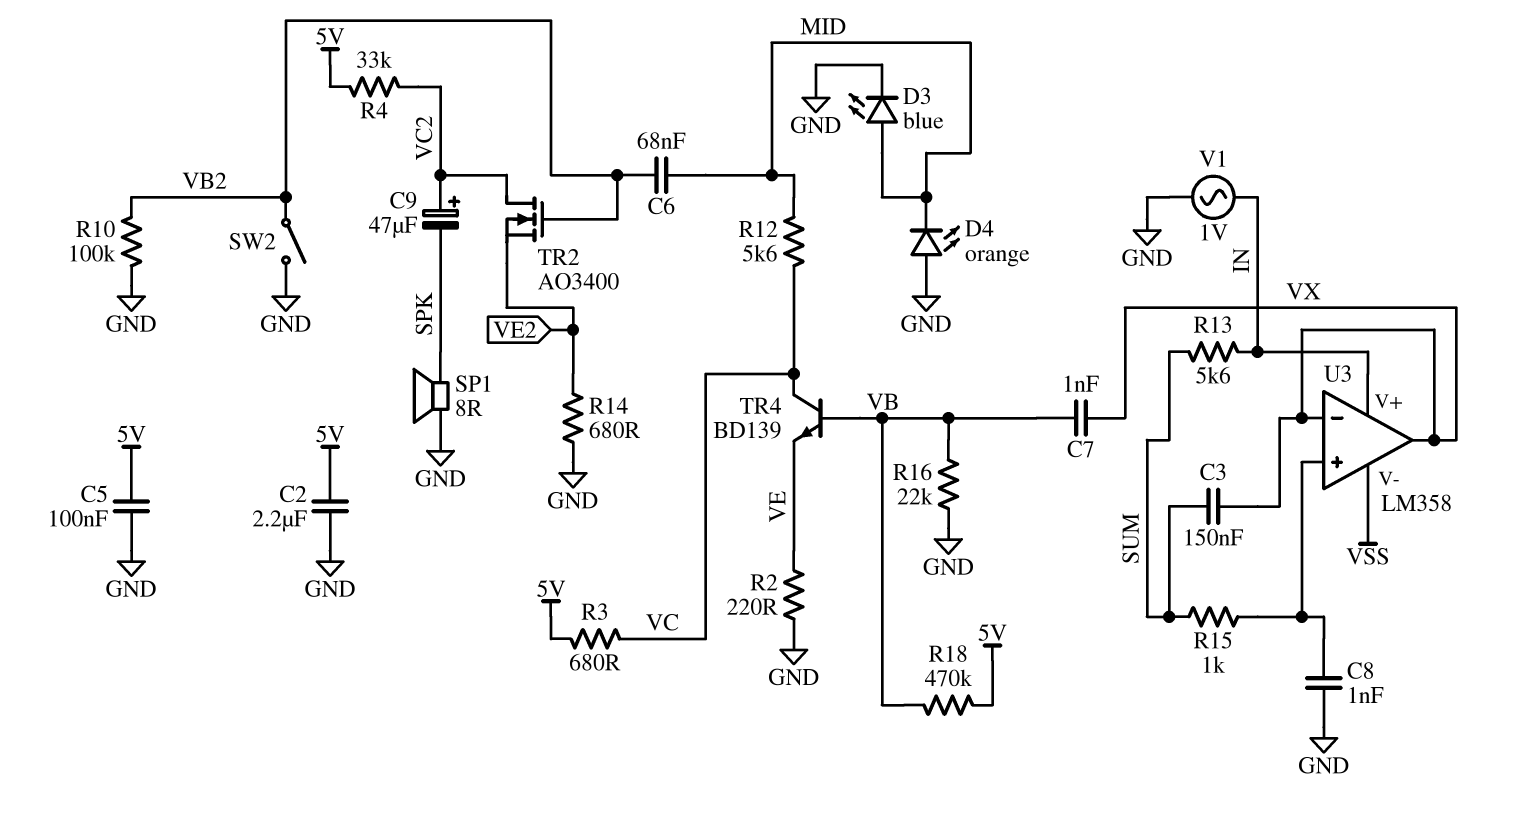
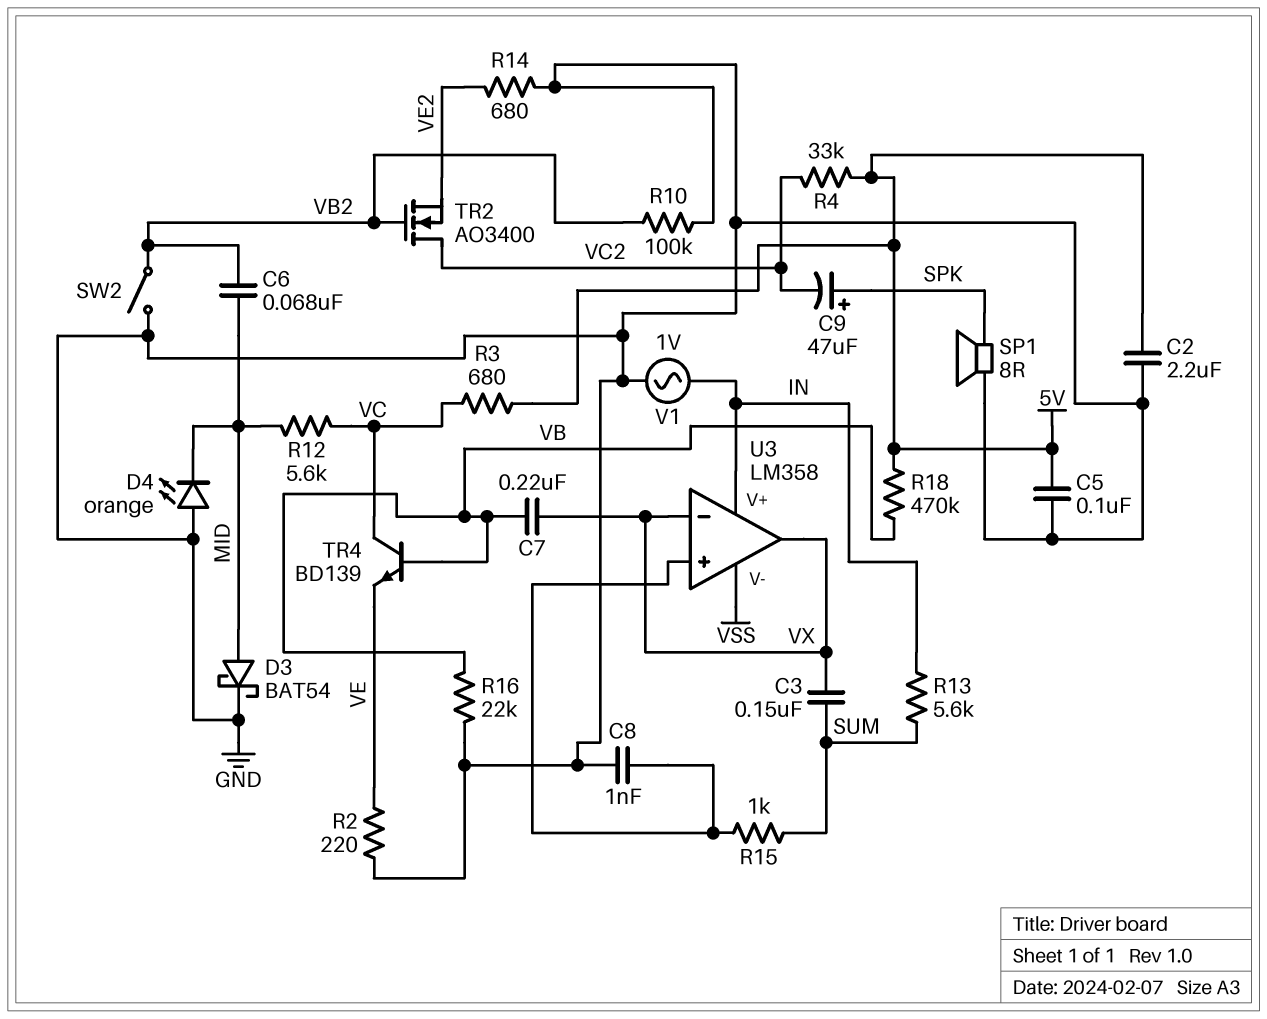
C7: 1nF (VB, VX) -> 220nF (VB, VX)
C9: 47uF (plus VC2, minus SPK) -> 47uF (plus SPK, minus VC2)
D3: LED blue (A MID, K GND) -> schottky BAT54 (A MID, K GND)

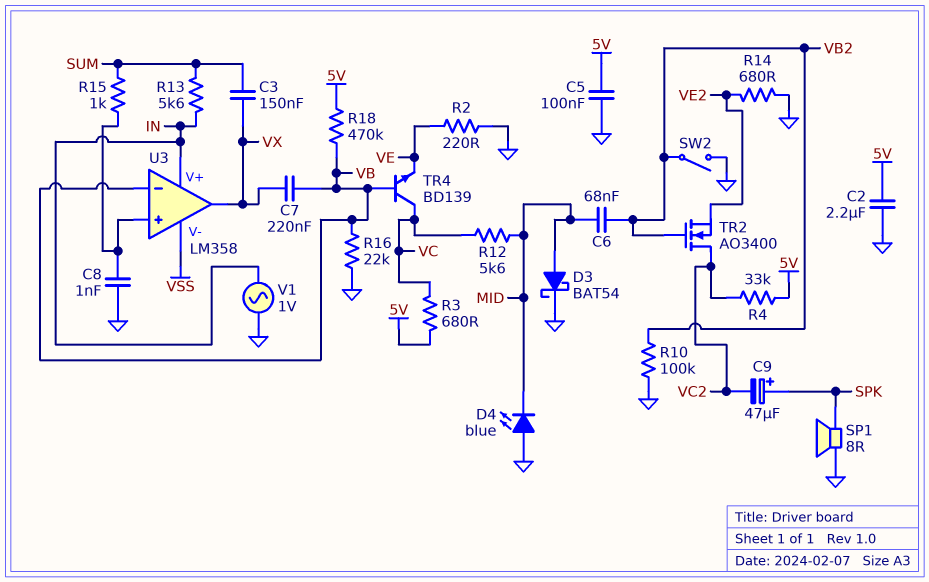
D4: LED orange (A GND, K MID) -> LED blue (A GND, K MID)
U3 pin in-: VX -> VB

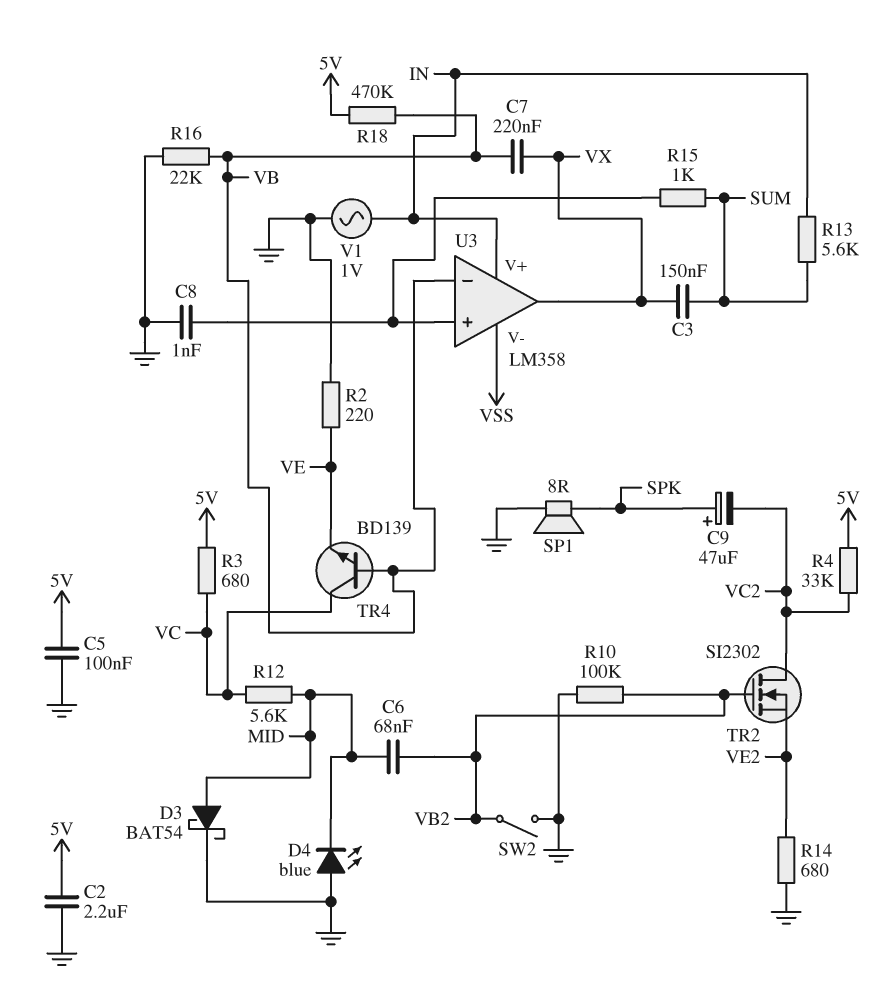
TR2: NMOS AO3400 (G VB2, D VC2, S VE2) -> NMOS SI2302 (G VB2, D VC2, S VE2)

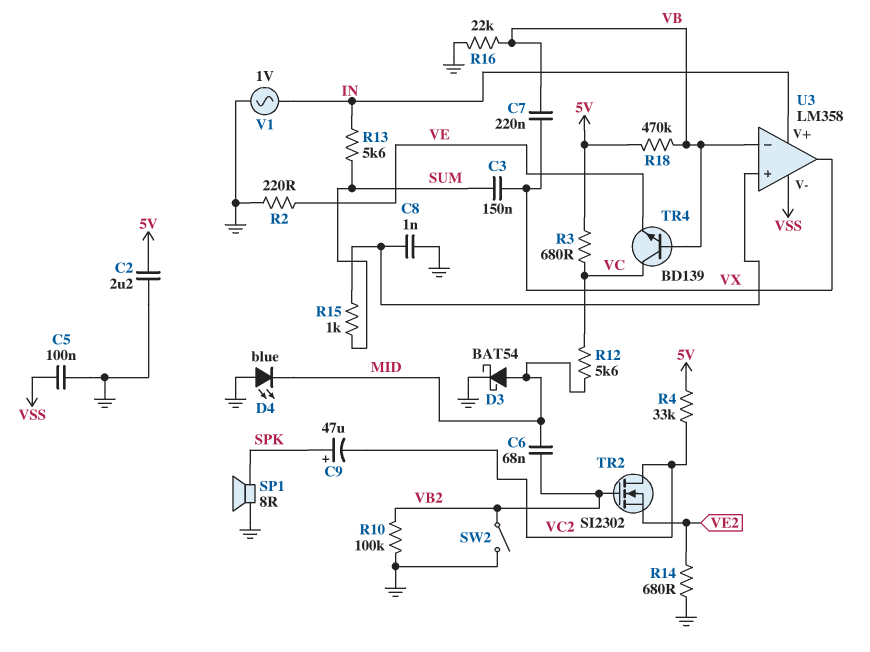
C5: 100nF (5V, GND) -> 100nF (GND, VSS)

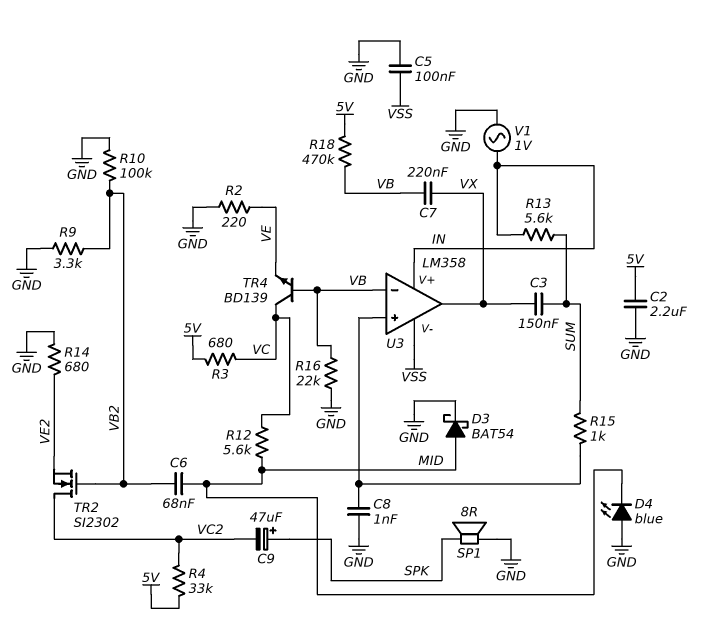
R9: none -> 3.3k (GND, VB2)
SW2: switch (GND, VB2) -> none

